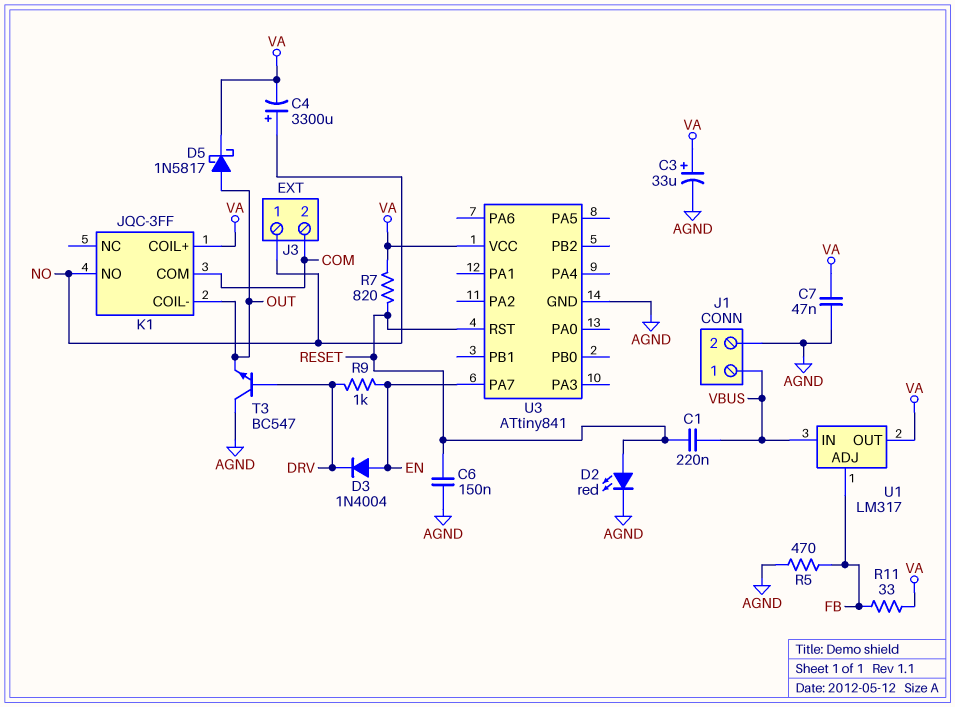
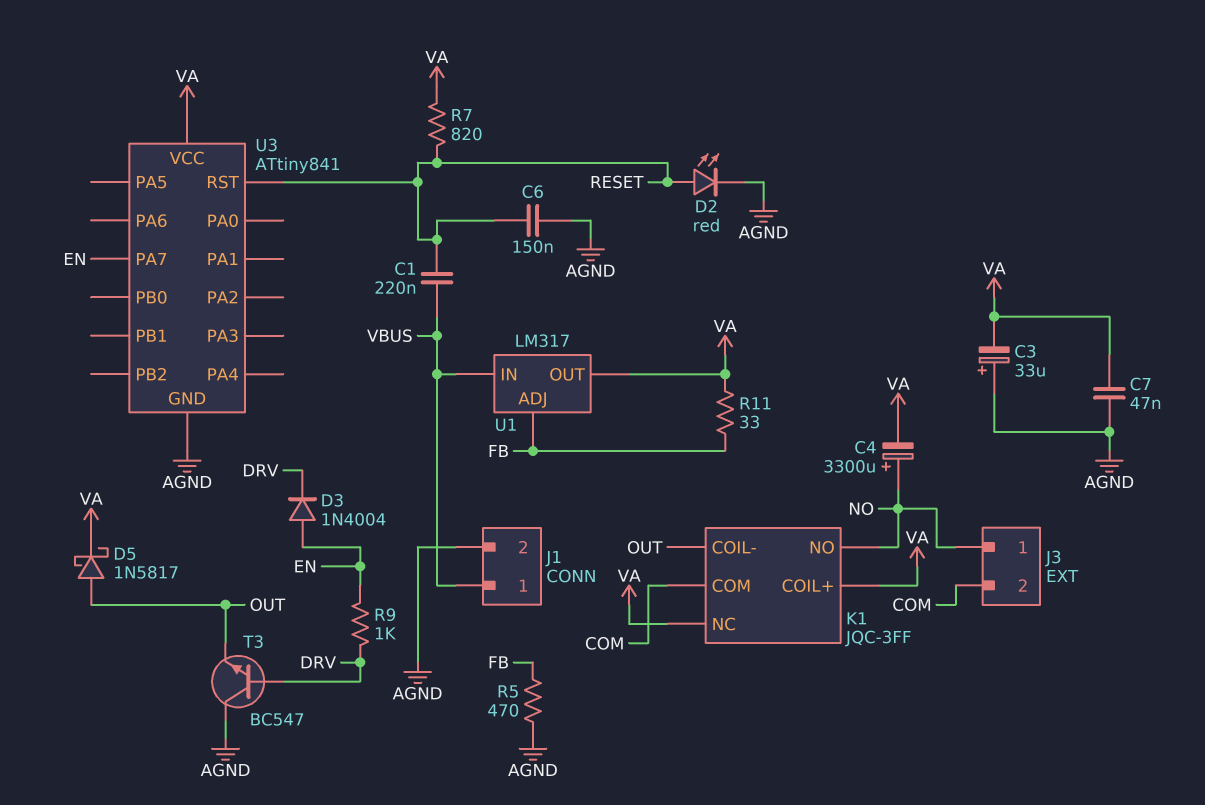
C3: 33uF (plus VA, minus AGND) -> 33uF (plus AGND, minus VA)
K1 pin NC: none -> VA

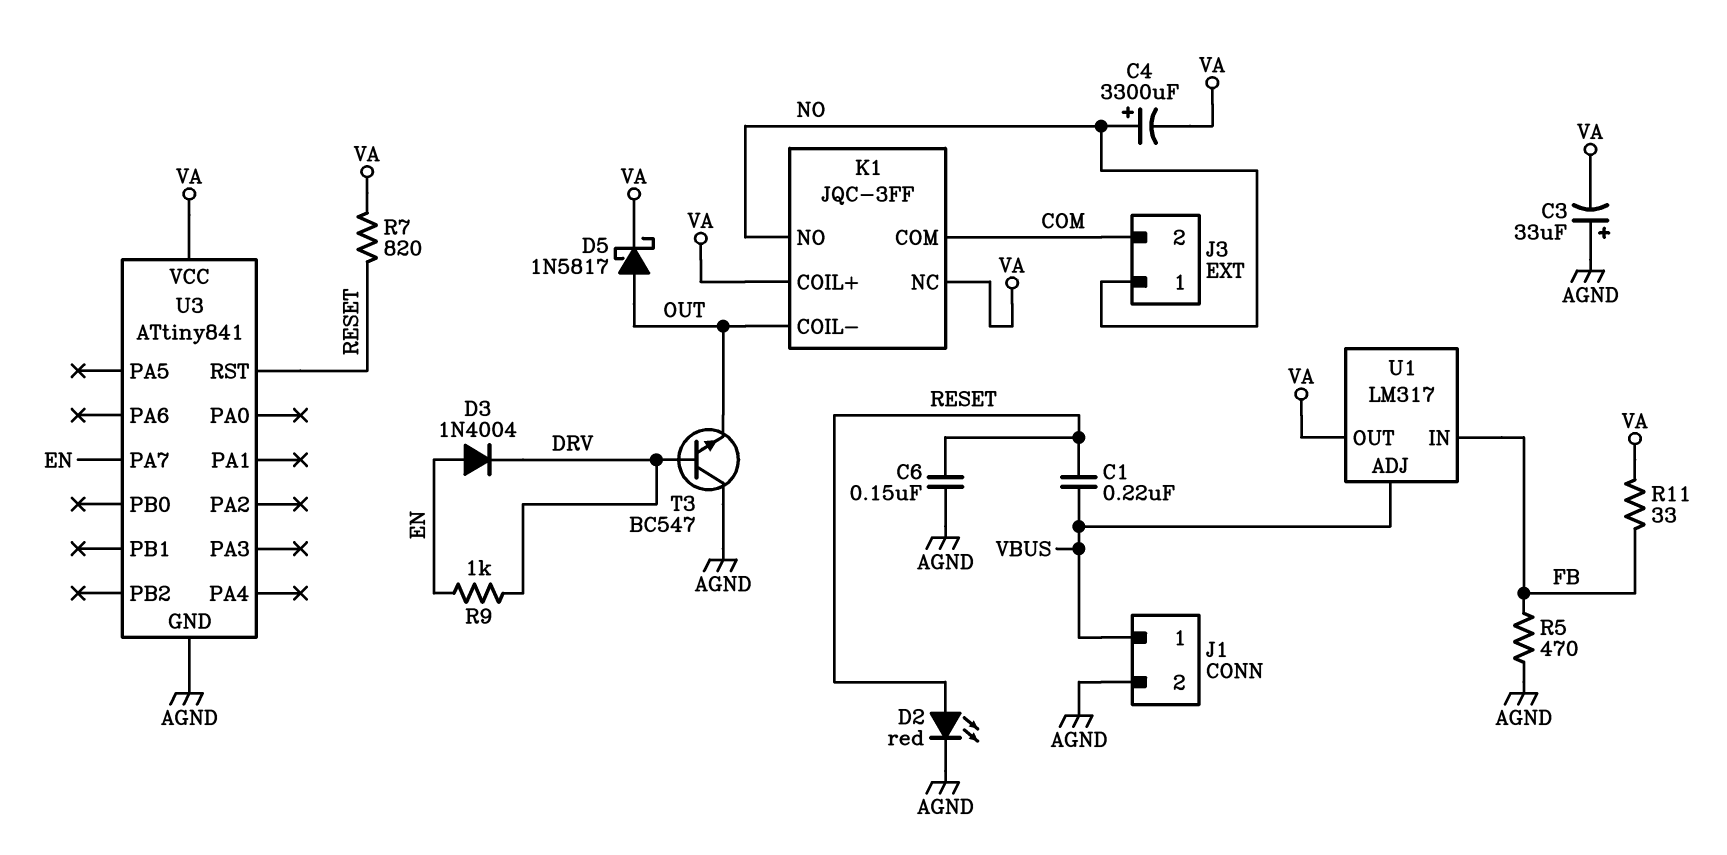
C7: 47nF (AGND, VA) -> none
U1 pin ADJ: FB -> VBUS
U1 pin IN: VBUS -> FB

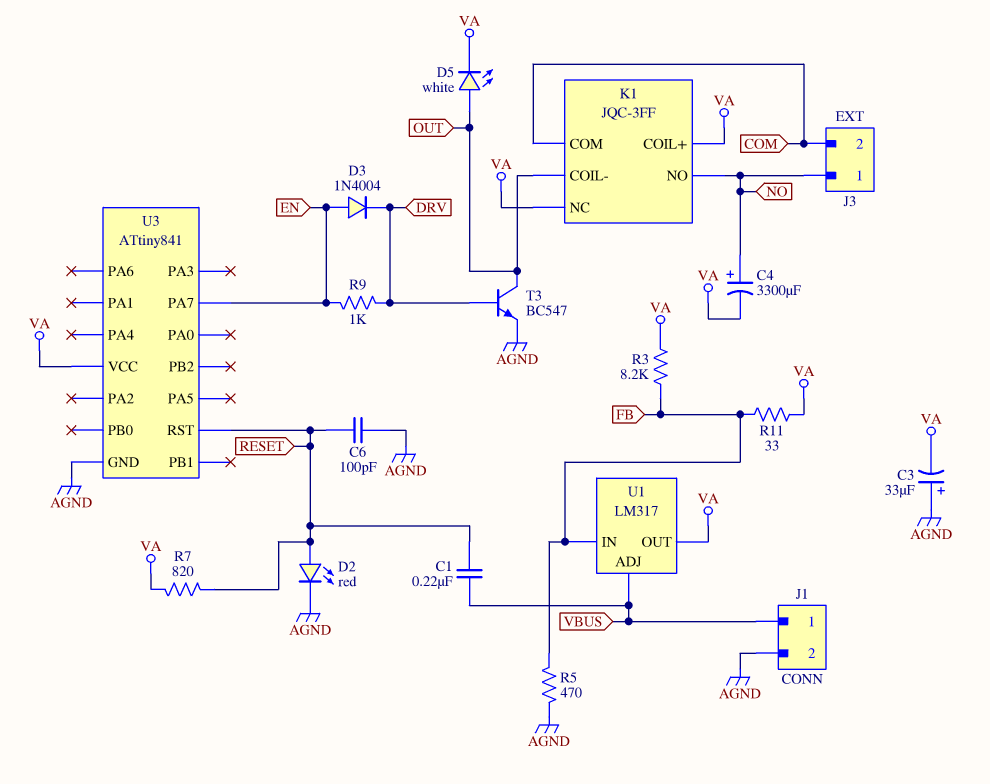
C6: 150nF (AGND, RESET) -> 100pF (AGND, RESET)
D5: schottky 1N5817 (A OUT, K VA) -> LED white (A OUT, K VA)
R3: none -> 8.2k (FB, VA)
T3: NPN BC547 (B DRV, C AGND, E OUT) -> NPN BC547 (B DRV, C OUT, E AGND)

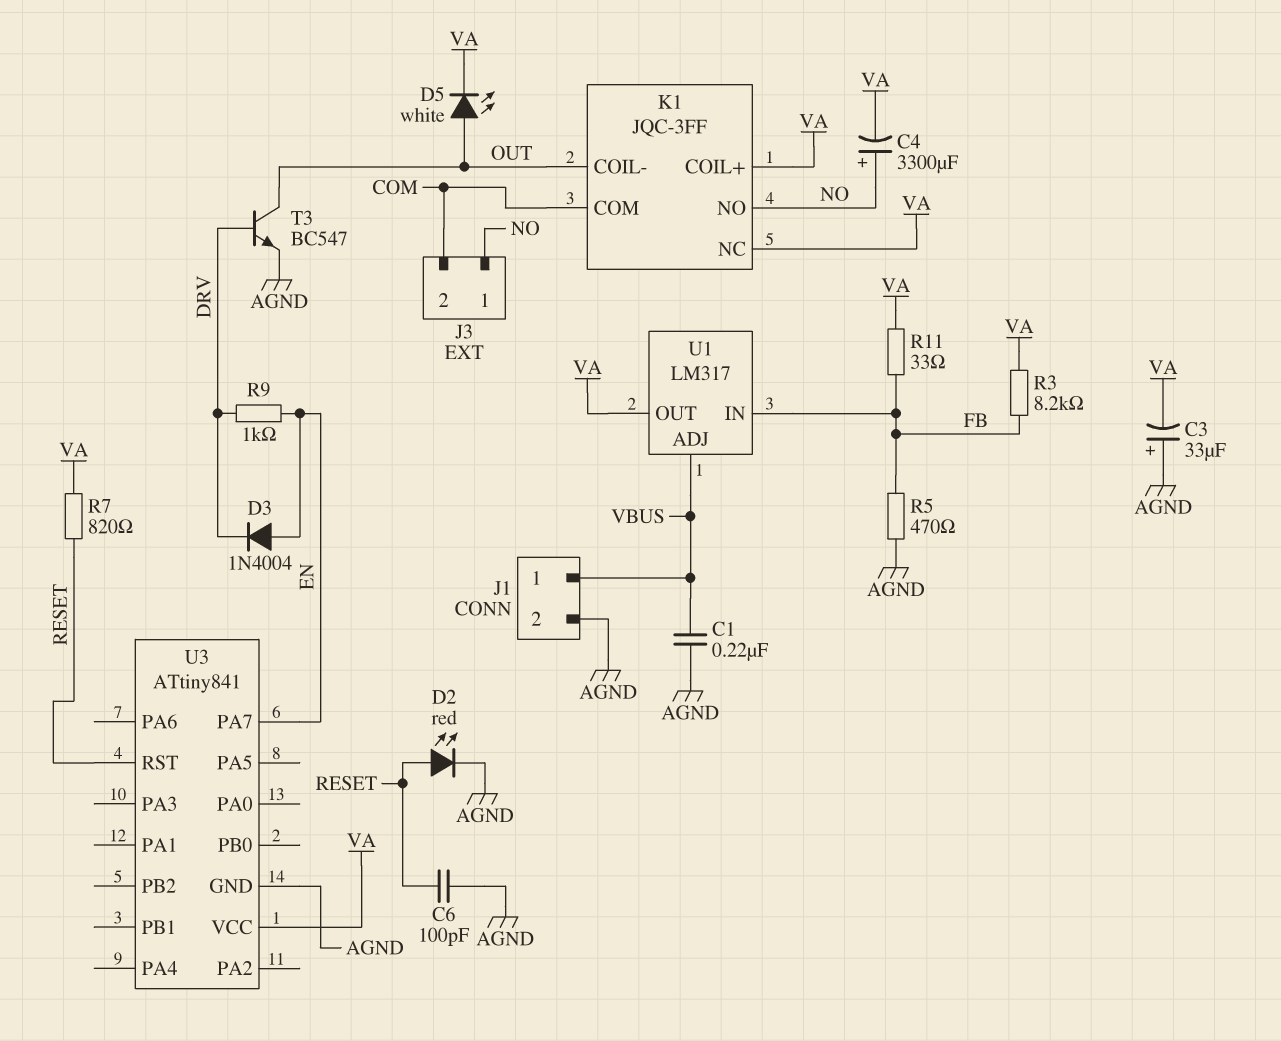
C1: 220nF (RESET, VBUS) -> 220nF (AGND, VBUS)

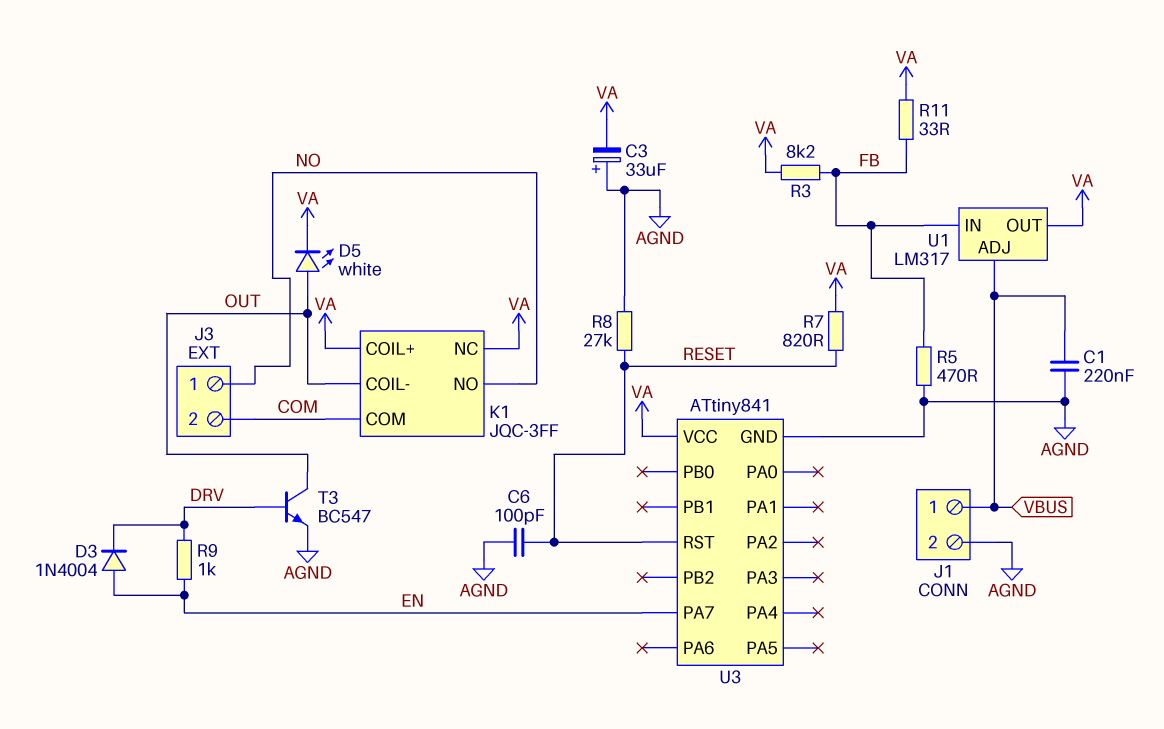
C4: 3300uF (plus NO, minus VA) -> none
D2: LED red (A RESET, K AGND) -> none
R8: none -> 27k (AGND, RESET)

